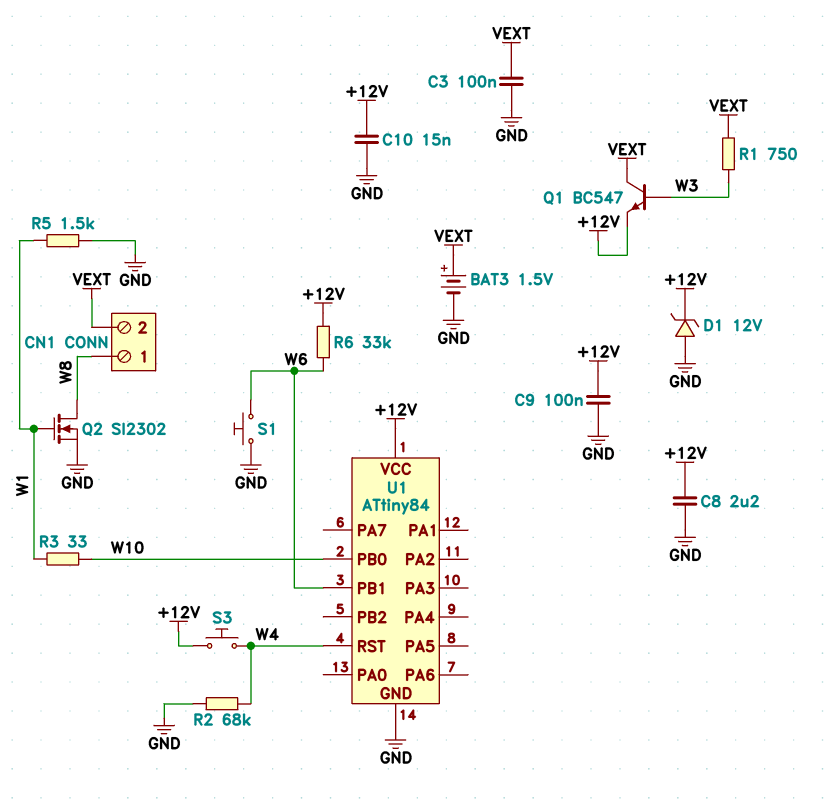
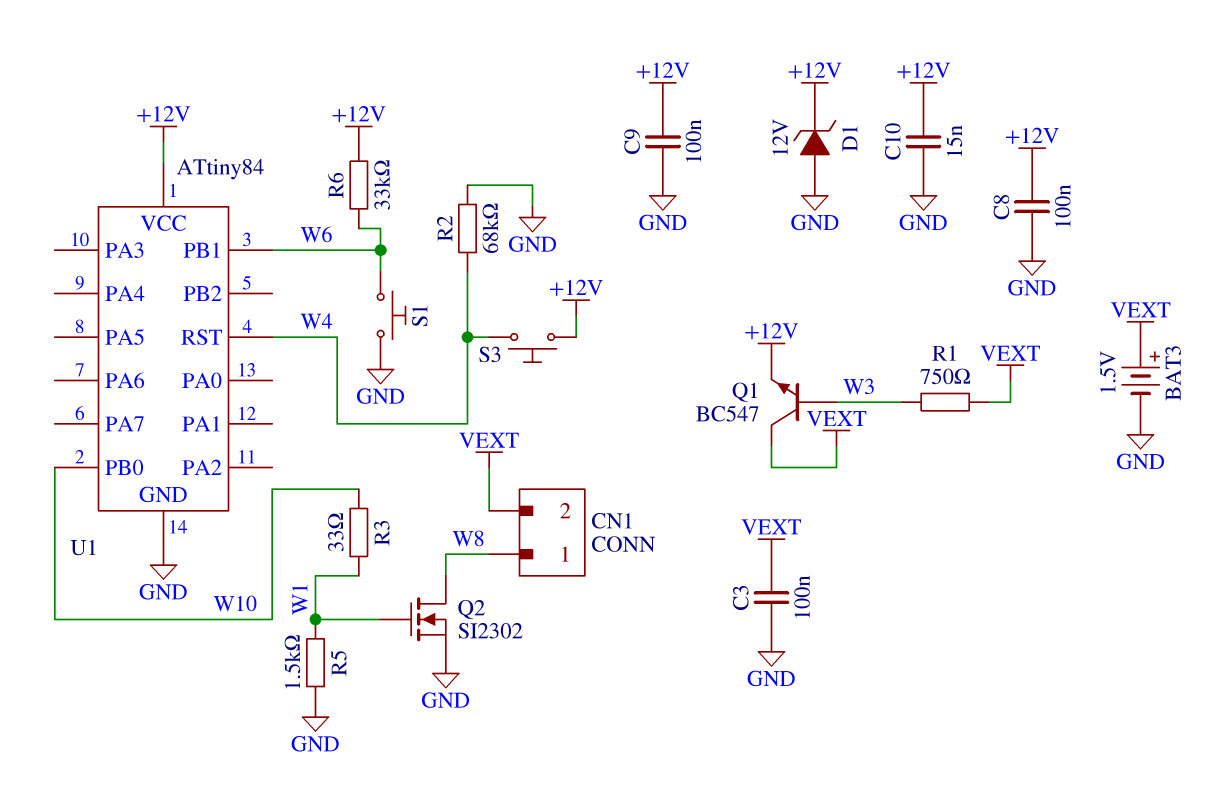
C8: 2.2uF (+12V, GND) -> 100nF (+12V, GND)

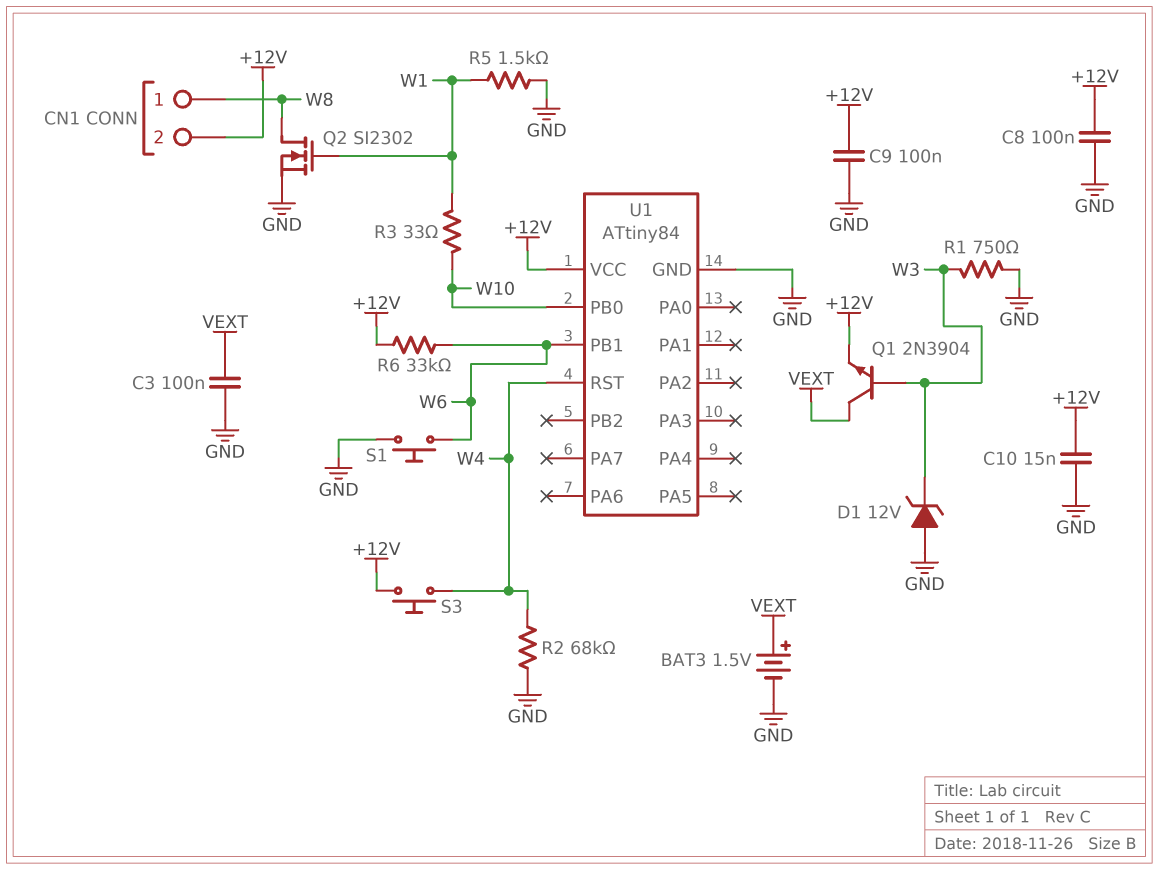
CN1 pin 2: VEXT -> +12V
D1: zener 12V (A GND, K +12V) -> zener 12V (A GND, K W3)
Q1: NPN BC547 (B W3, C VEXT, E +12V) -> NPN 2N3904 (B W3, C VEXT, E +12V)
R1: 750 (VEXT, W3) -> 750 (GND, W3)

